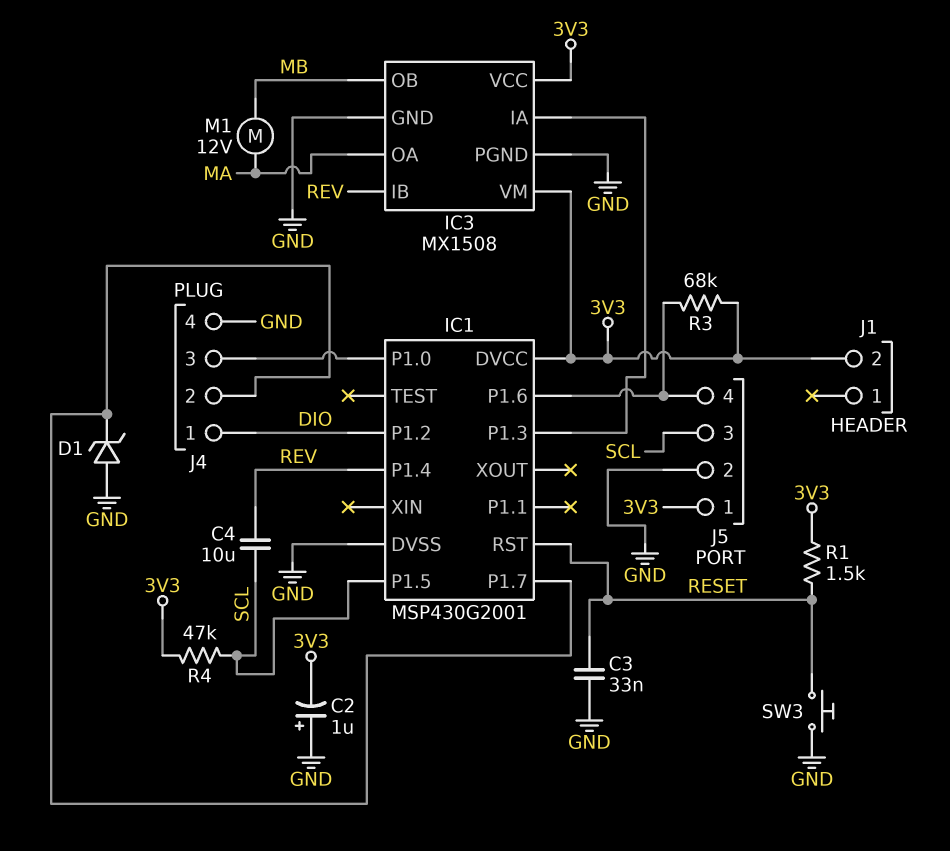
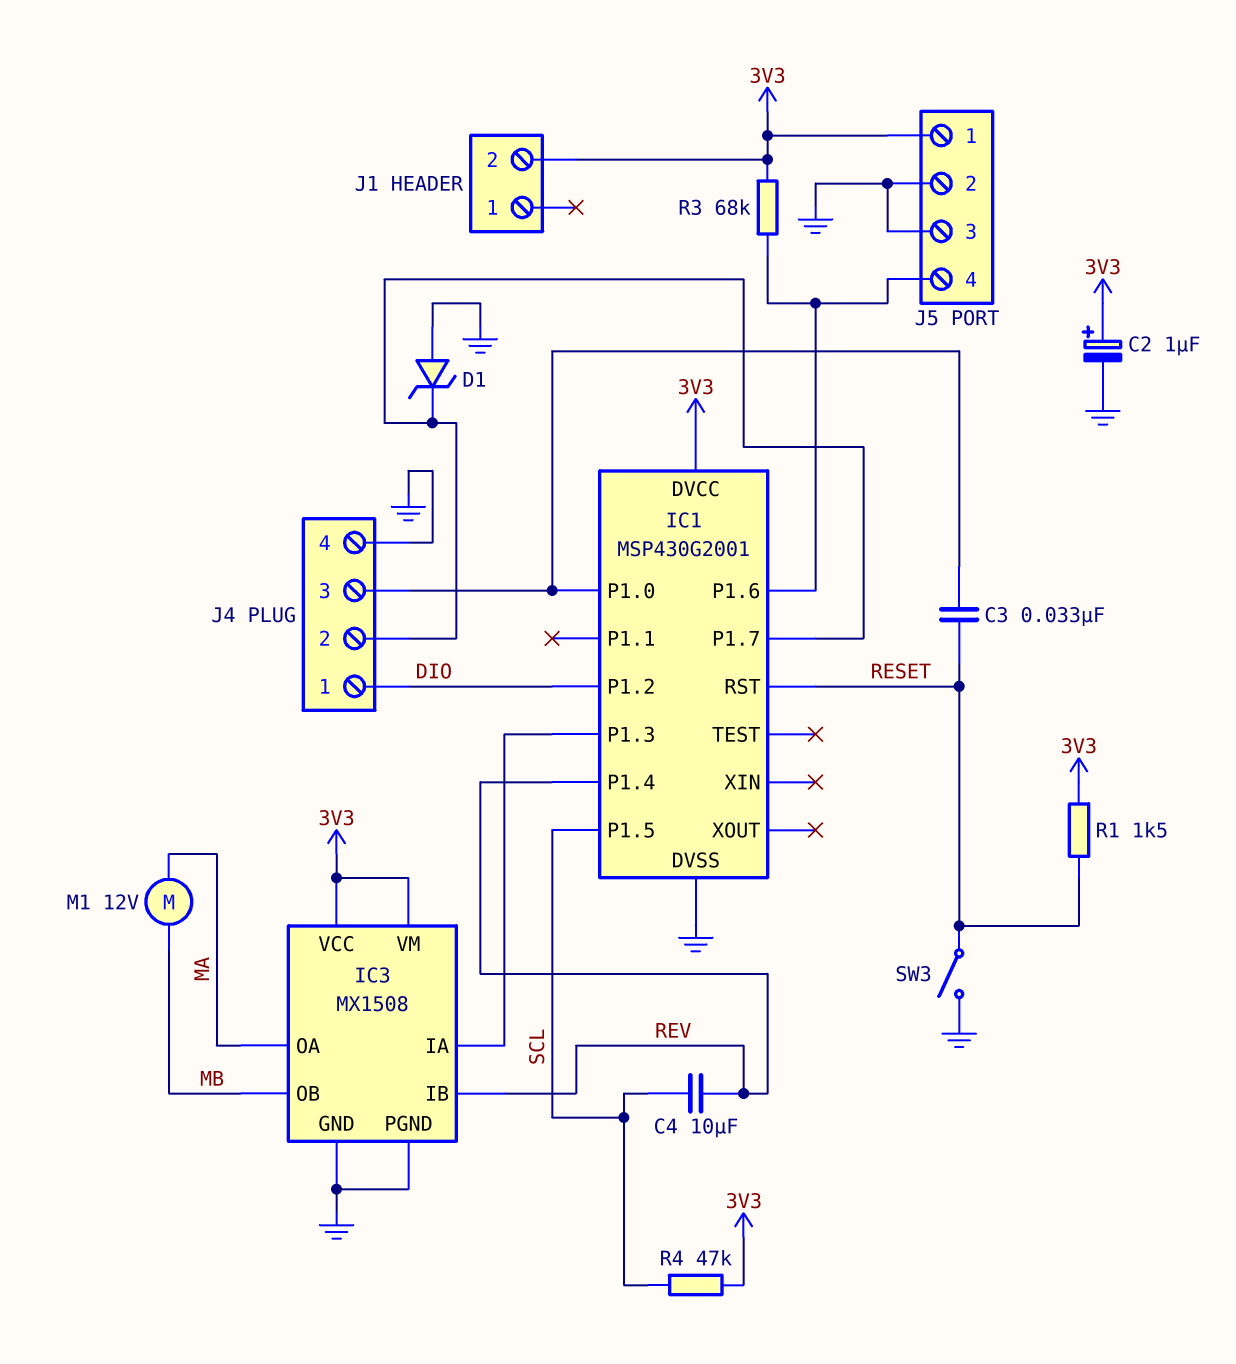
C2: 1uF (plus GND, minus 3V3) -> 1uF (plus 3V3, minus GND)
C3: 33nF (GND, RESET) -> 33nF (IC1/P1.0, RESET)
J5 pin 3: SCL -> GND
SW3: button (GND, RESET) -> switch (GND, RESET)

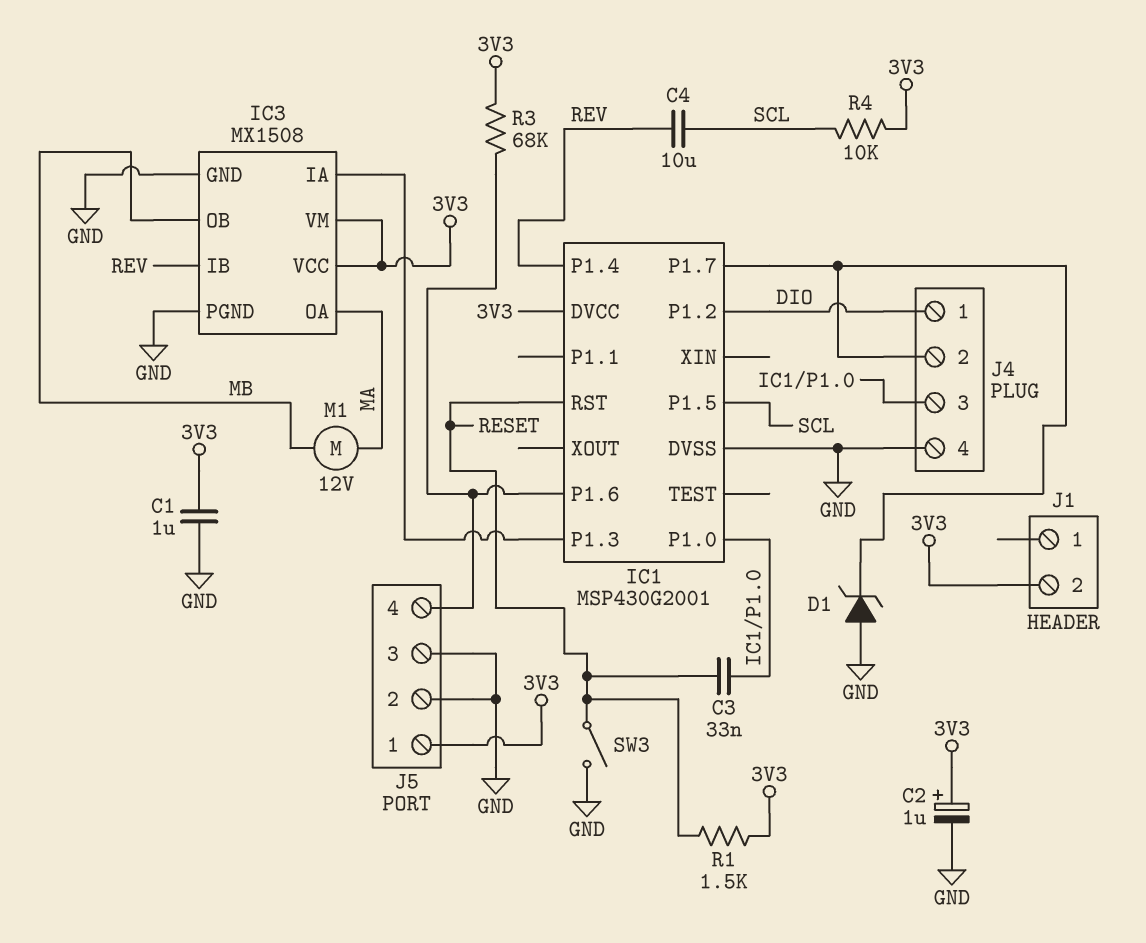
C1: none -> 1uF (3V3, GND)
R4: 47k (3V3, SCL) -> 10k (3V3, SCL)

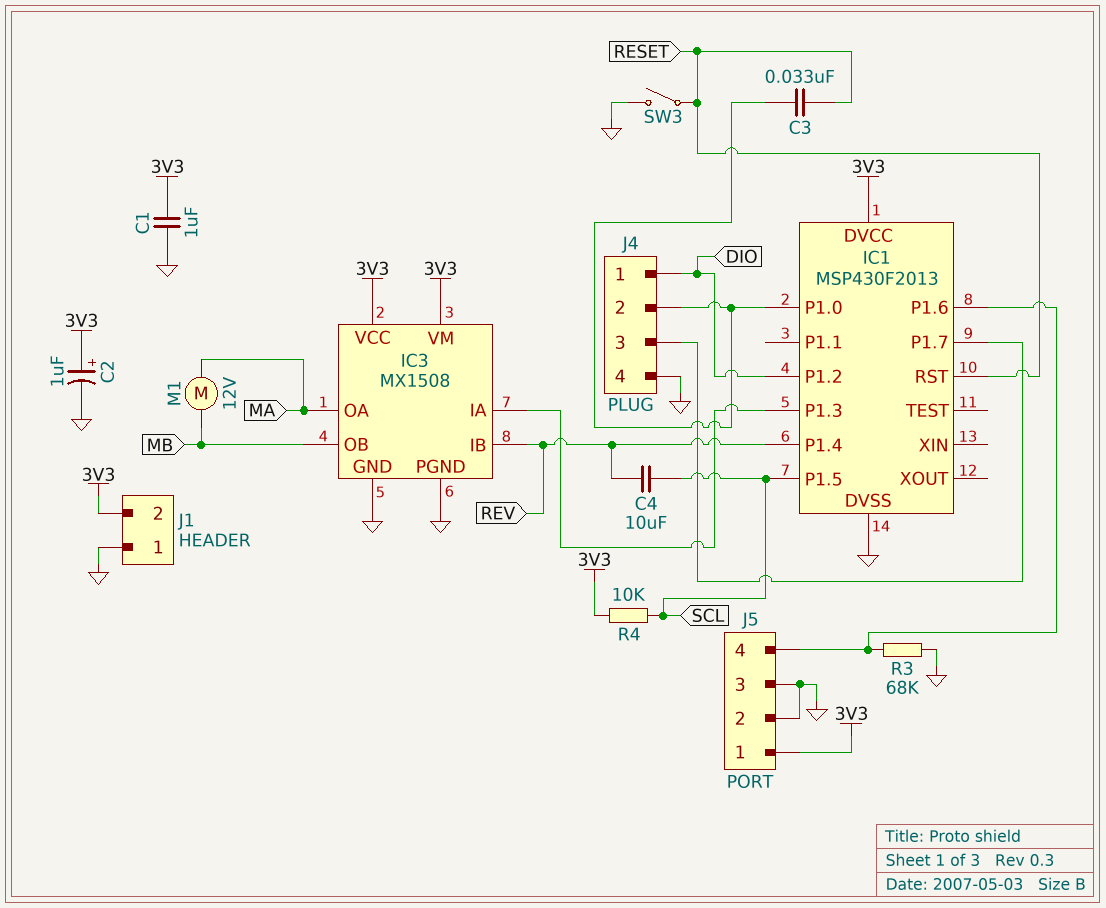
D1: zener (A GND, K IC1/P1.7) -> none
IC1: MSP430G2001 -> MSP430F2013
J1 pin 1: none -> GND
J4 pin 2: IC1/P1.7 -> IC1/P1.0
J4 pin 3: IC1/P1.0 -> IC1/P1.7
R1: 1.5k (3V3, RESET) -> none
R3: 68k (3V3, IC1/P1.6) -> 68k (GND, IC1/P1.6)

